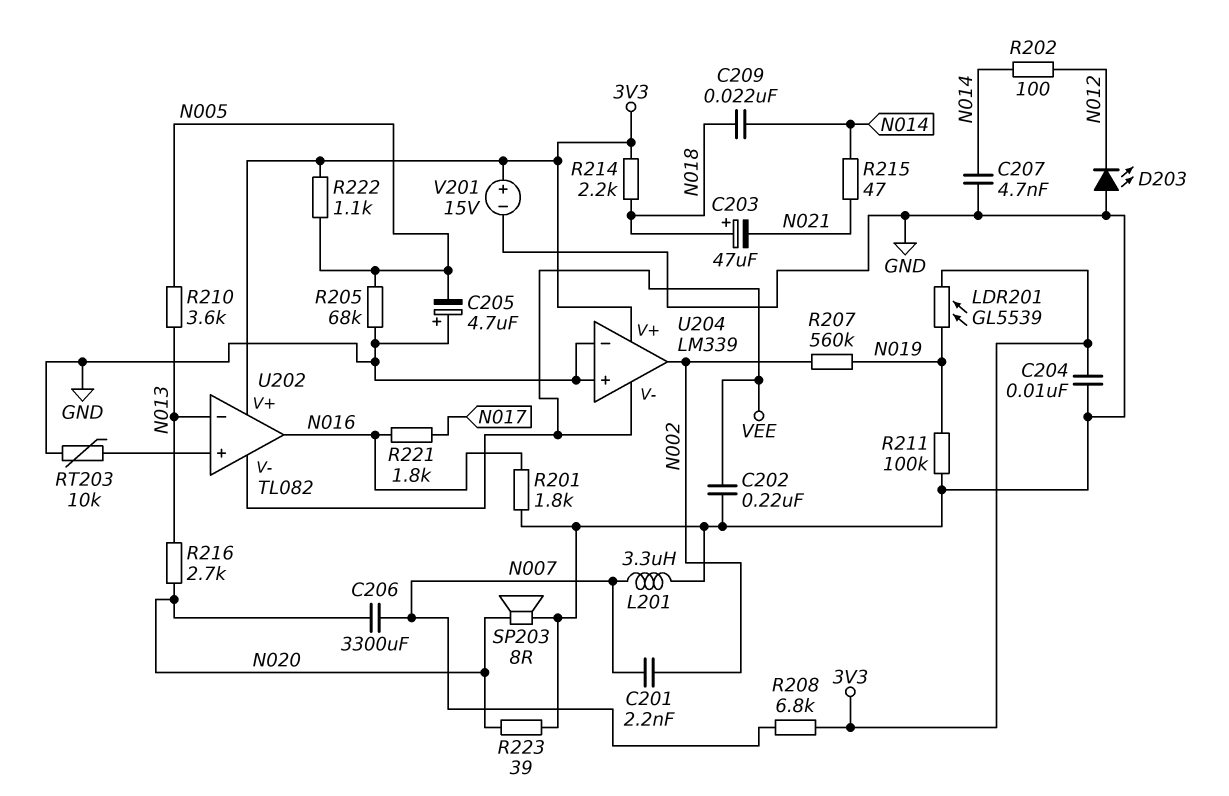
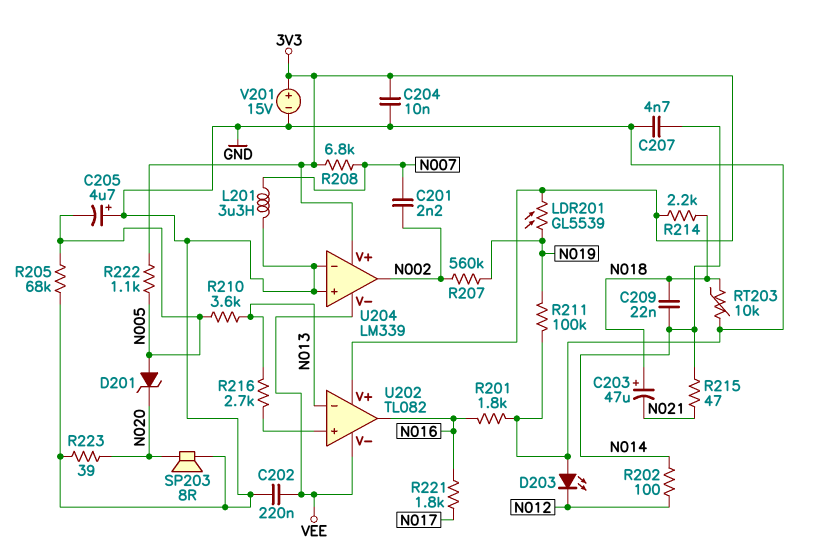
C206: 3300uF (N007, N020) -> none
D201: none -> zener (A N005, K N020)
R216: 2.7k (N013, N020) -> 2.7k (N013, U202/in+)
RT203: 10k (GND, U202/in+) -> 10k (GND, N018)

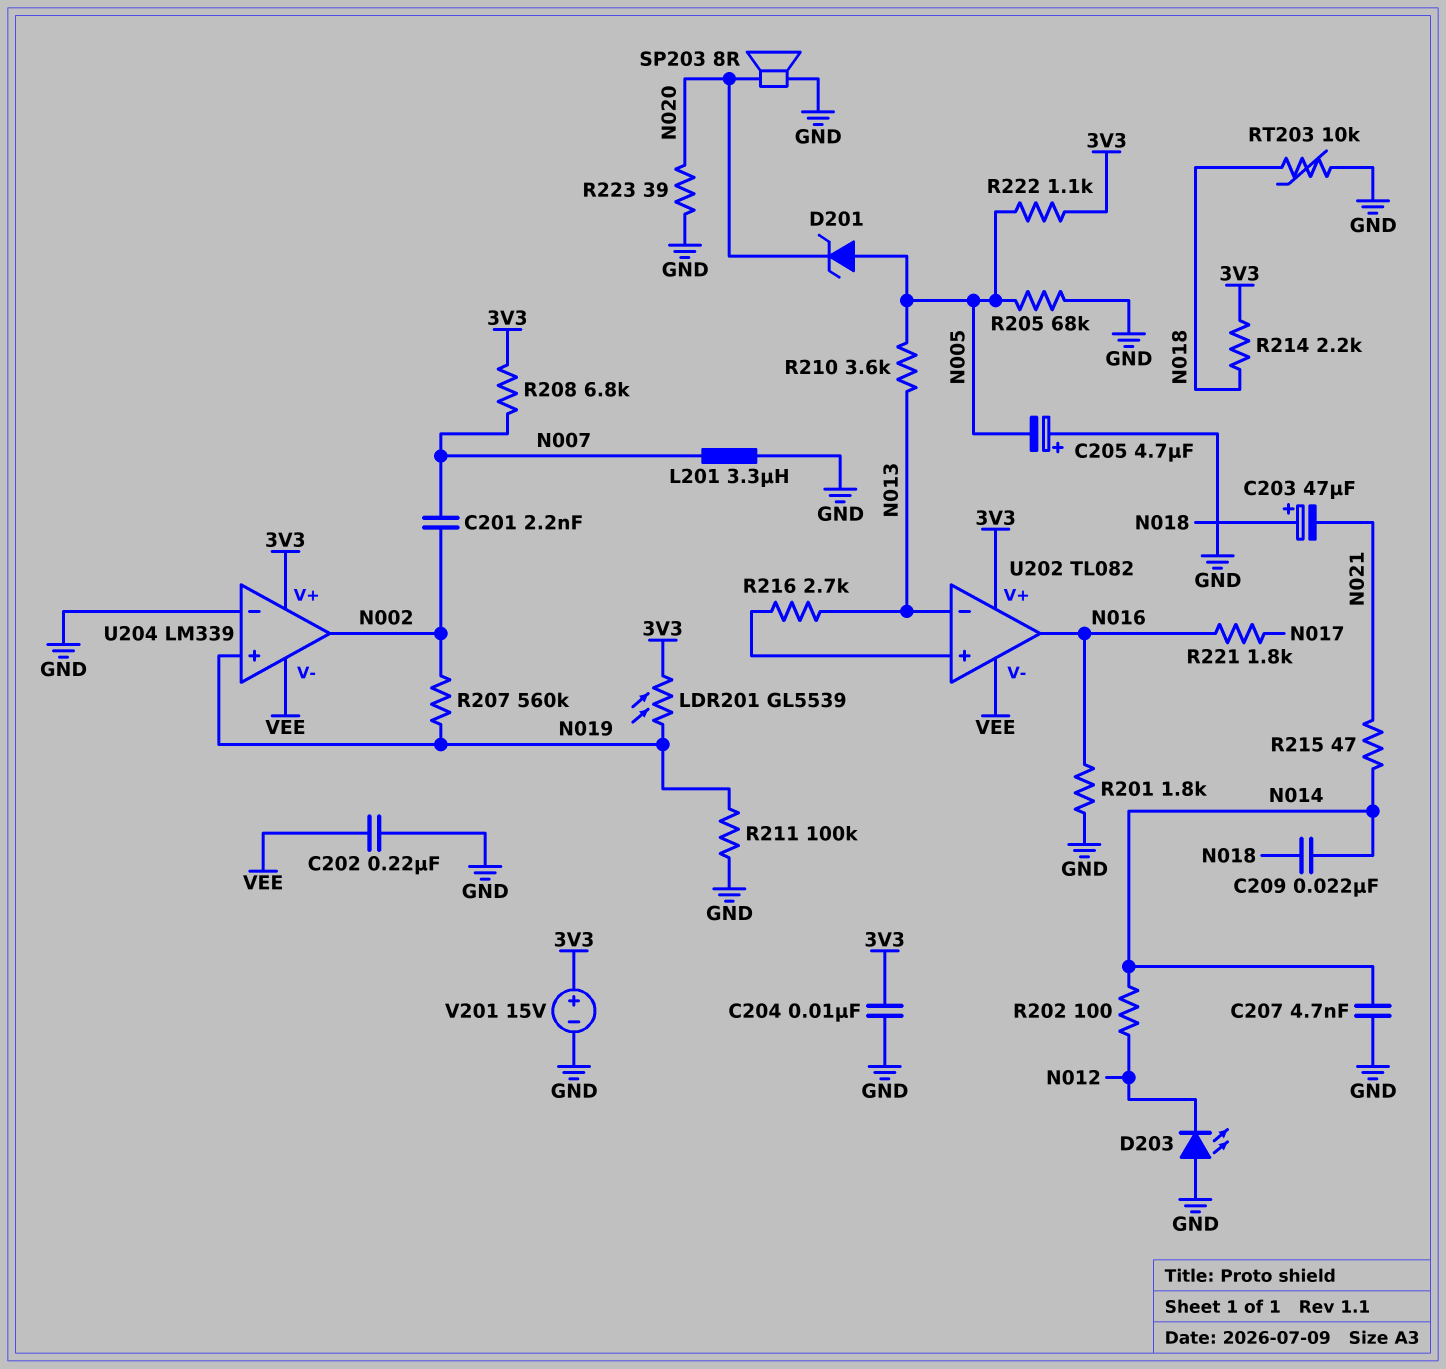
U204 pin in+: GND -> N019

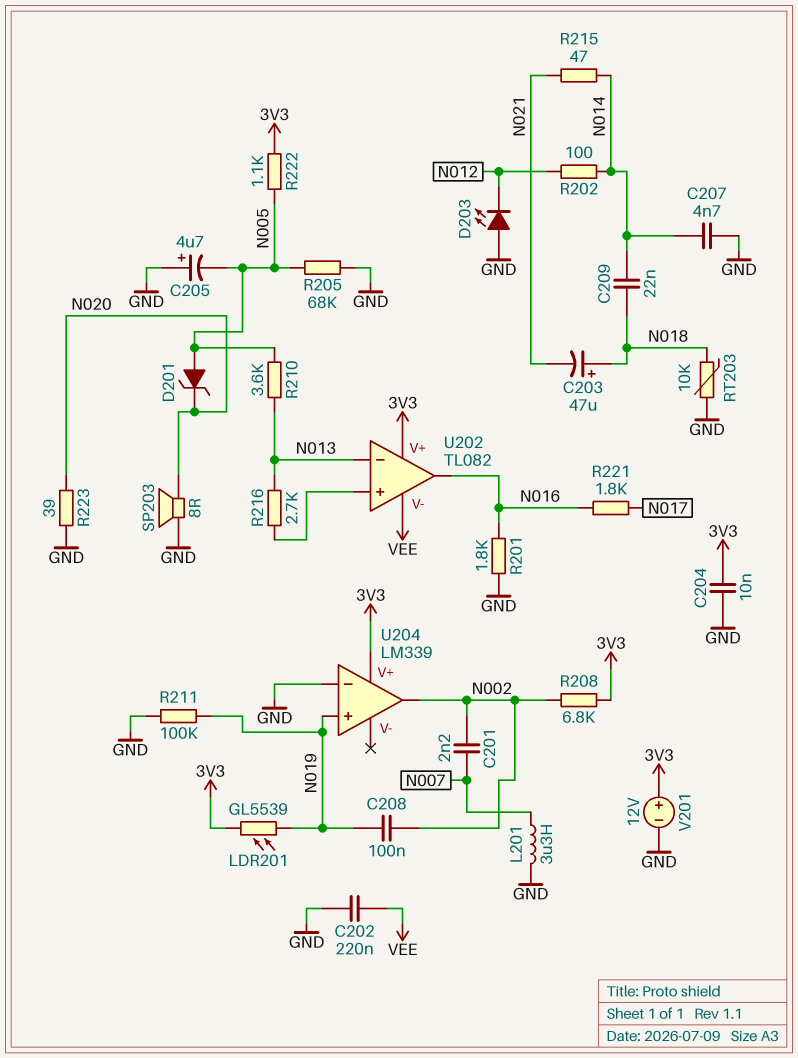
C208: none -> 100nF (N002, N019)
R207: 560k (N002, N019) -> none
R208: 6.8k (3V3, N007) -> 6.8k (3V3, N002)
R214: 2.2k (3V3, N018) -> none
U204 pin V-: VEE -> none
V201: 15V (plus 3V3, minus GND) -> 12V (plus 3V3, minus GND)

